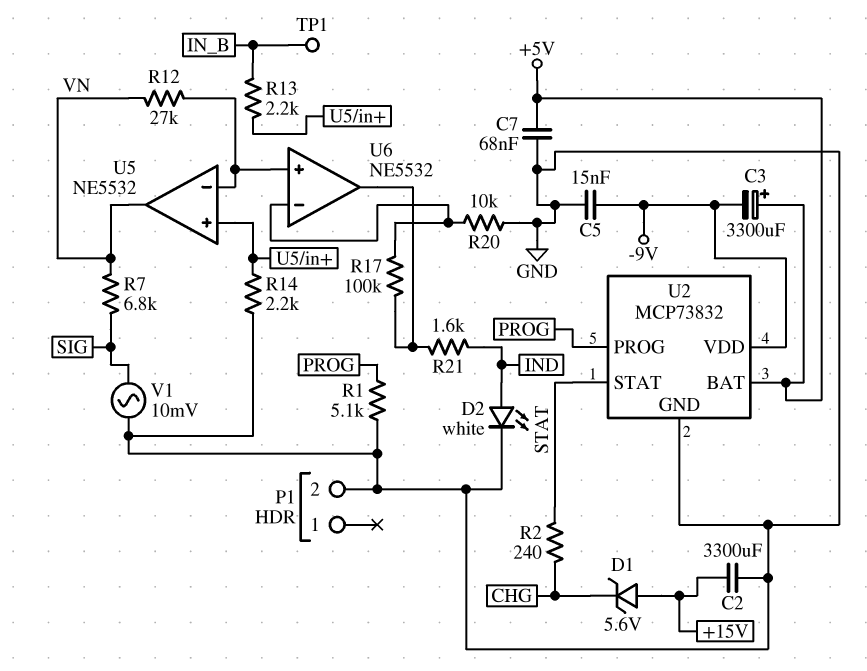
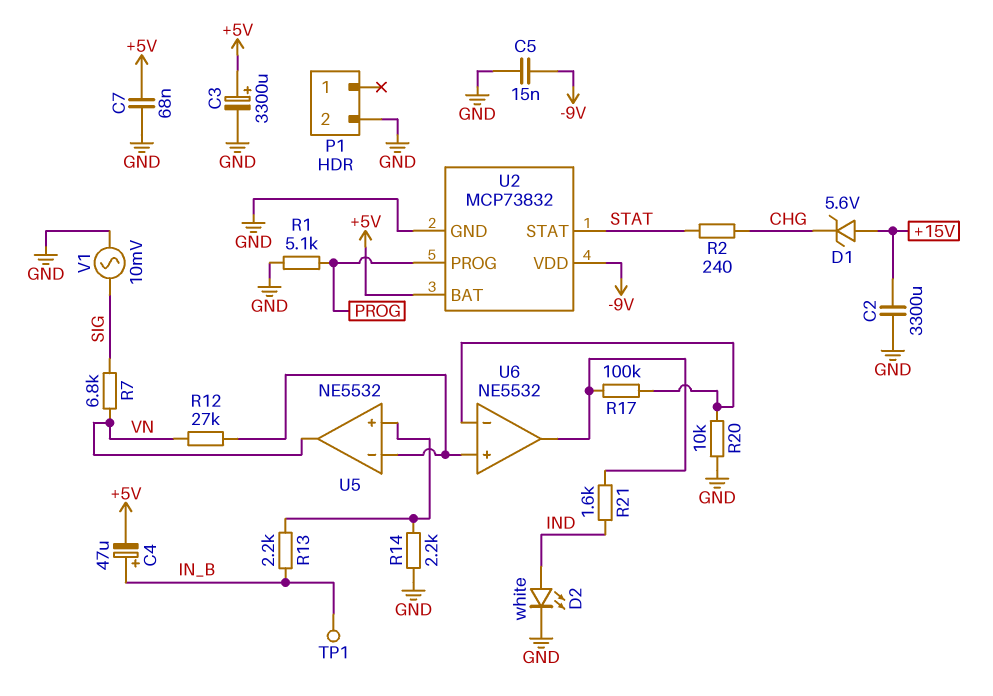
C3: 3300uF (plus +5V, minus -9V) -> 3300uF (plus +5V, minus GND)
C4: none -> 47uF (plus IN_B, minus +5V)

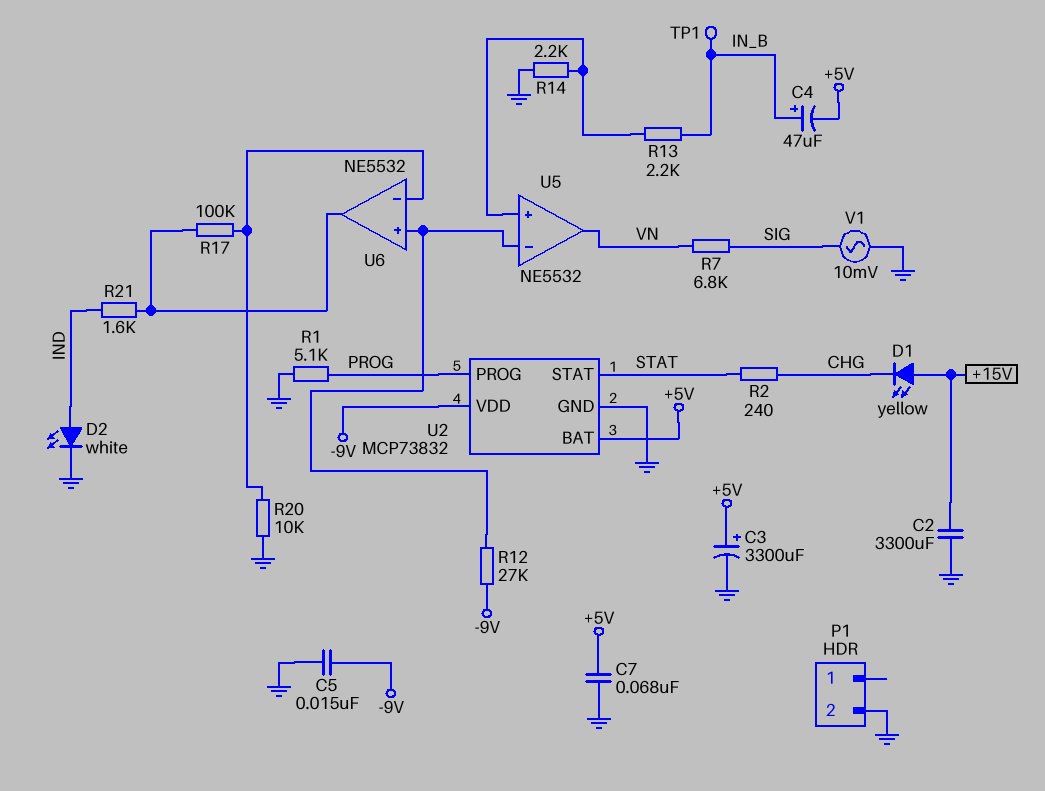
D1: zener 5.6V (A +15V, K CHG) -> LED yellow (A +15V, K CHG)
R12: 27k (U5/in-, VN) -> 27k (-9V, U5/in-)

